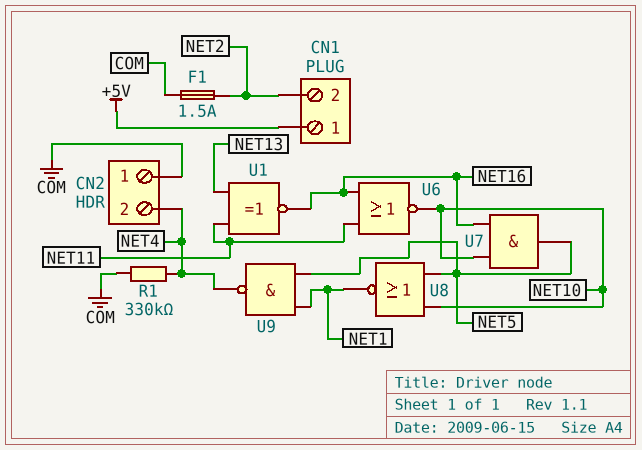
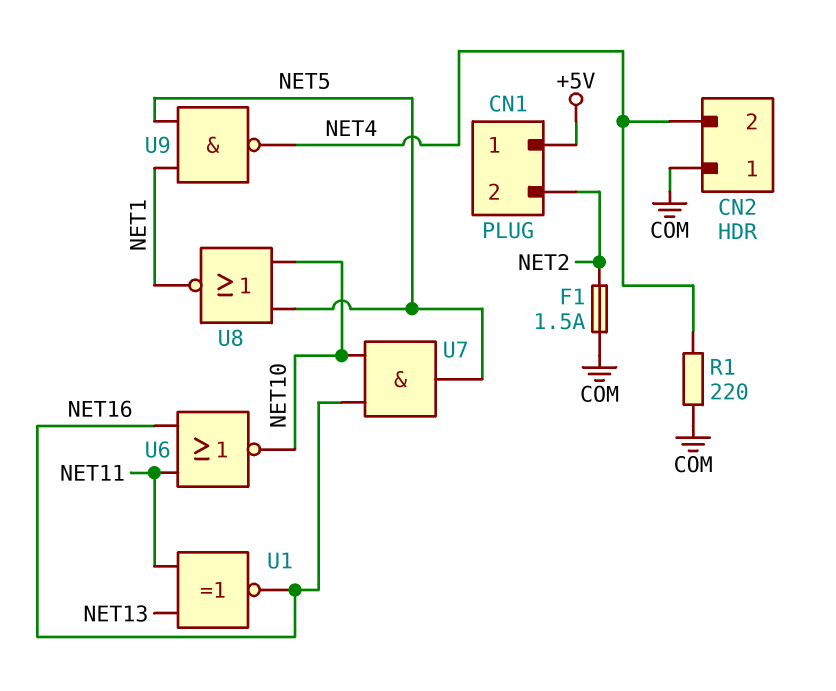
R1: 330k (COM, NET4) -> 220 (COM, NET4)

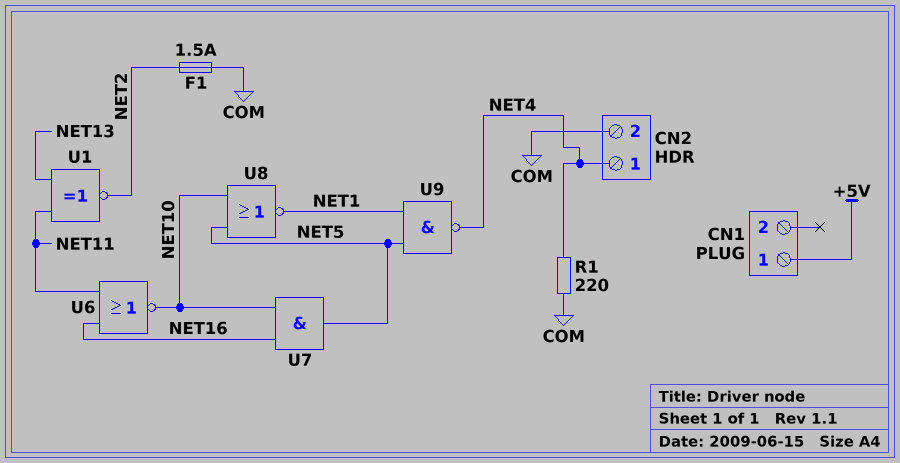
CN1 pin 2: NET2 -> none
CN2 pin 1: COM -> NET4
CN2 pin 2: NET4 -> COM
U1: XNOR (in NET11, in NET13, out NET16) -> XNOR (in NET11, in NET13, out NET2)

